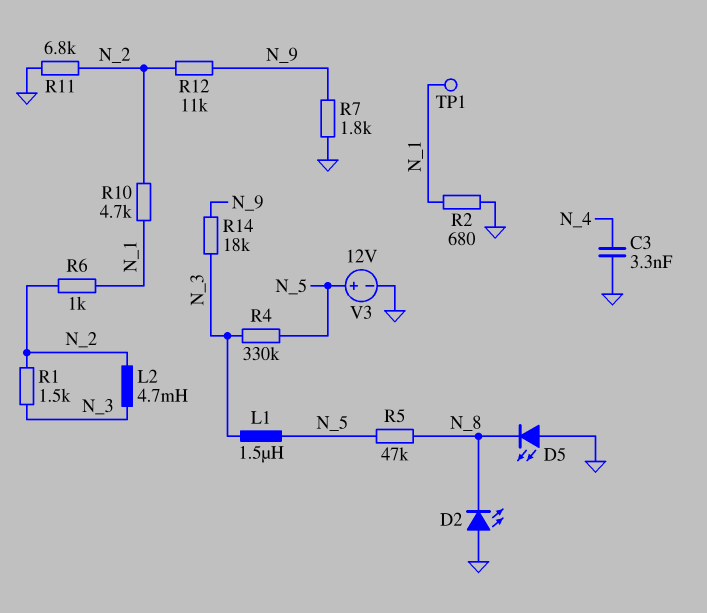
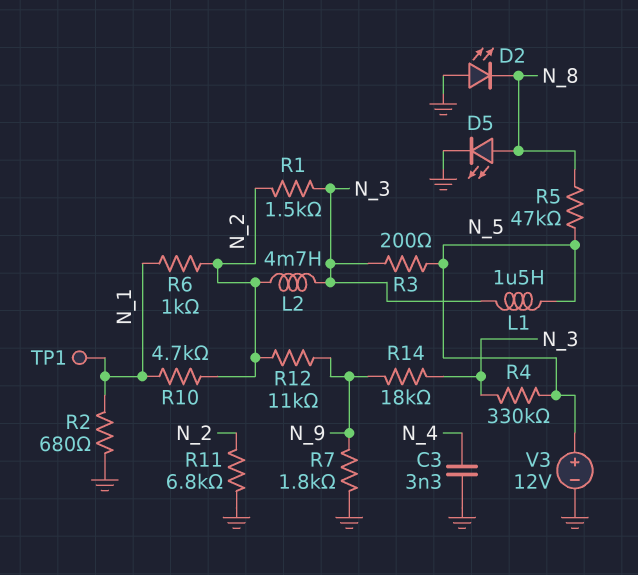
D5: LED (A GND, K N_8) -> LED (A N_8, K GND)
R3: none -> 200 (N_3, N_5)

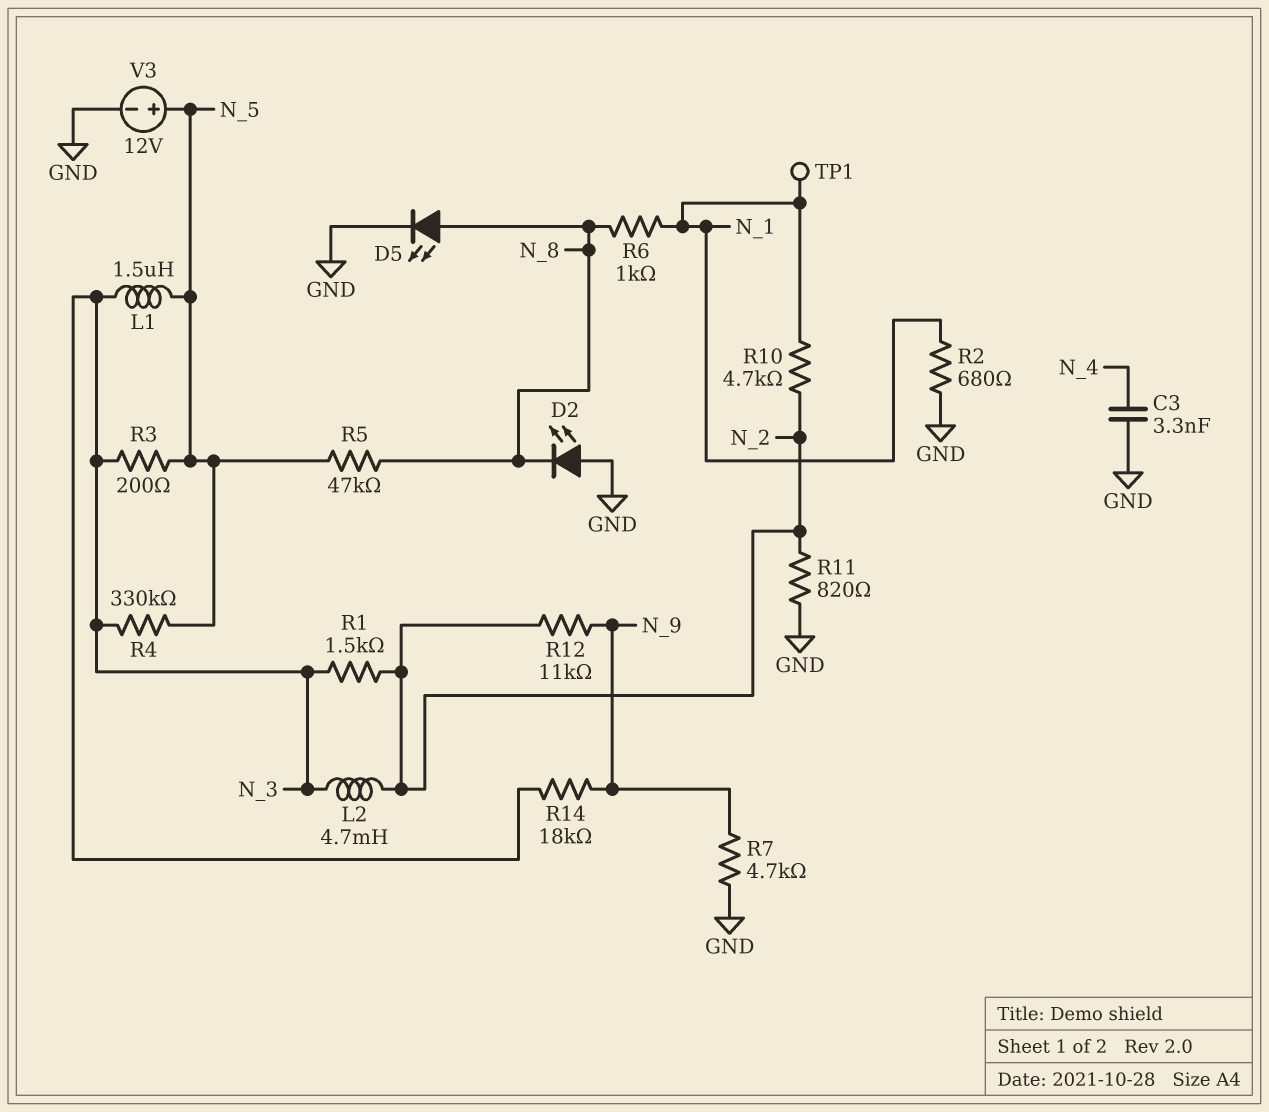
R6: 1k (N_1, N_2) -> 1k (N_1, N_8)
R7: 1.8k (GND, N_9) -> 4.7k (GND, N_9)
R11: 6.8k (GND, N_2) -> 820 (GND, N_2)

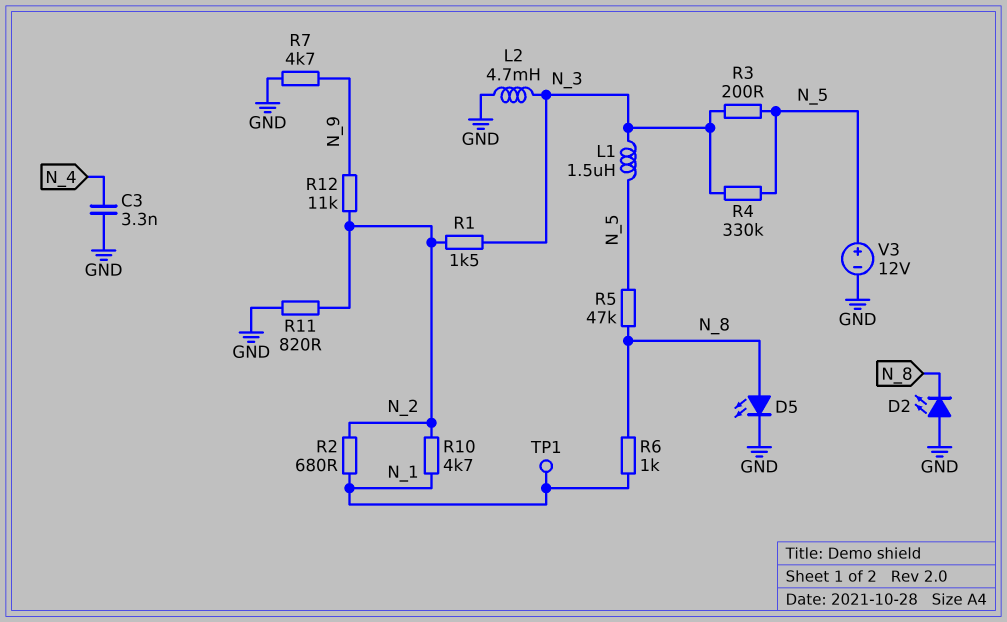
L2: 4.7mH (N_2, N_3) -> 4.7mH (GND, N_3)
R2: 680 (GND, N_1) -> 680 (N_1, N_2)
R14: 18k (N_3, N_9) -> none

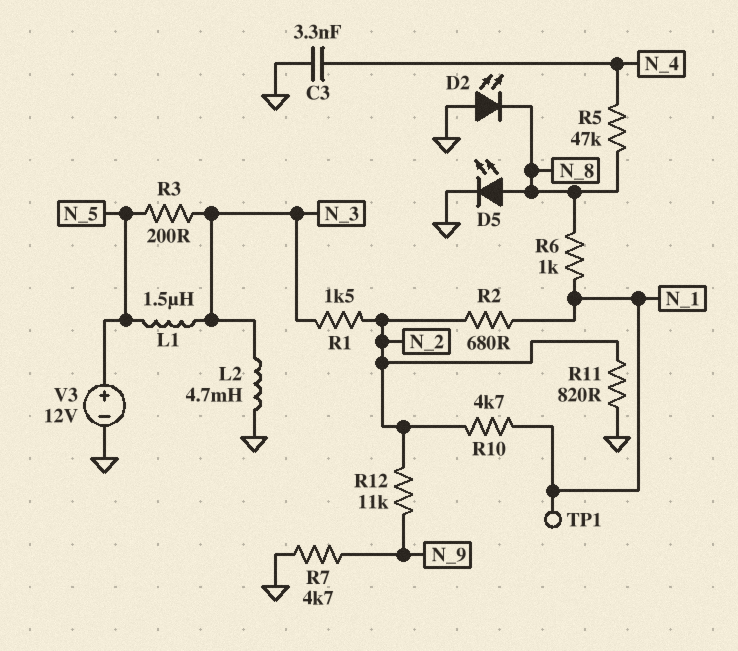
R4: 330k (N_3, N_5) -> none
R5: 47k (N_5, N_8) -> 47k (N_4, N_8)

